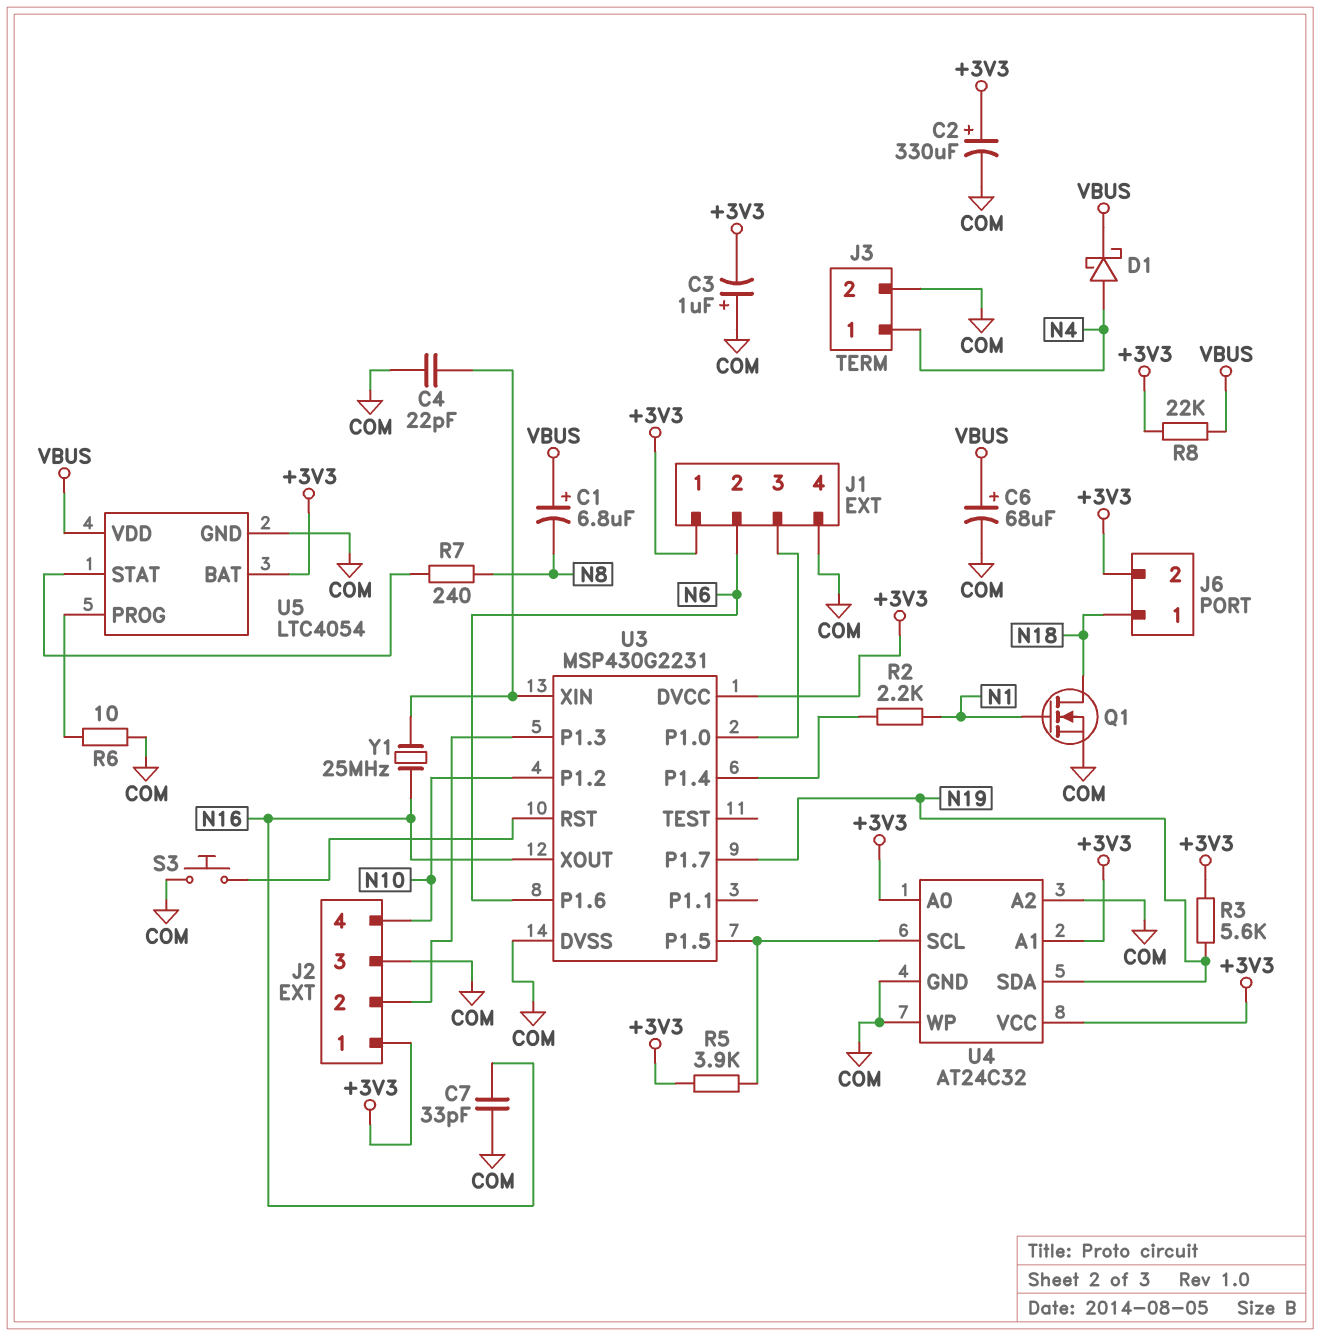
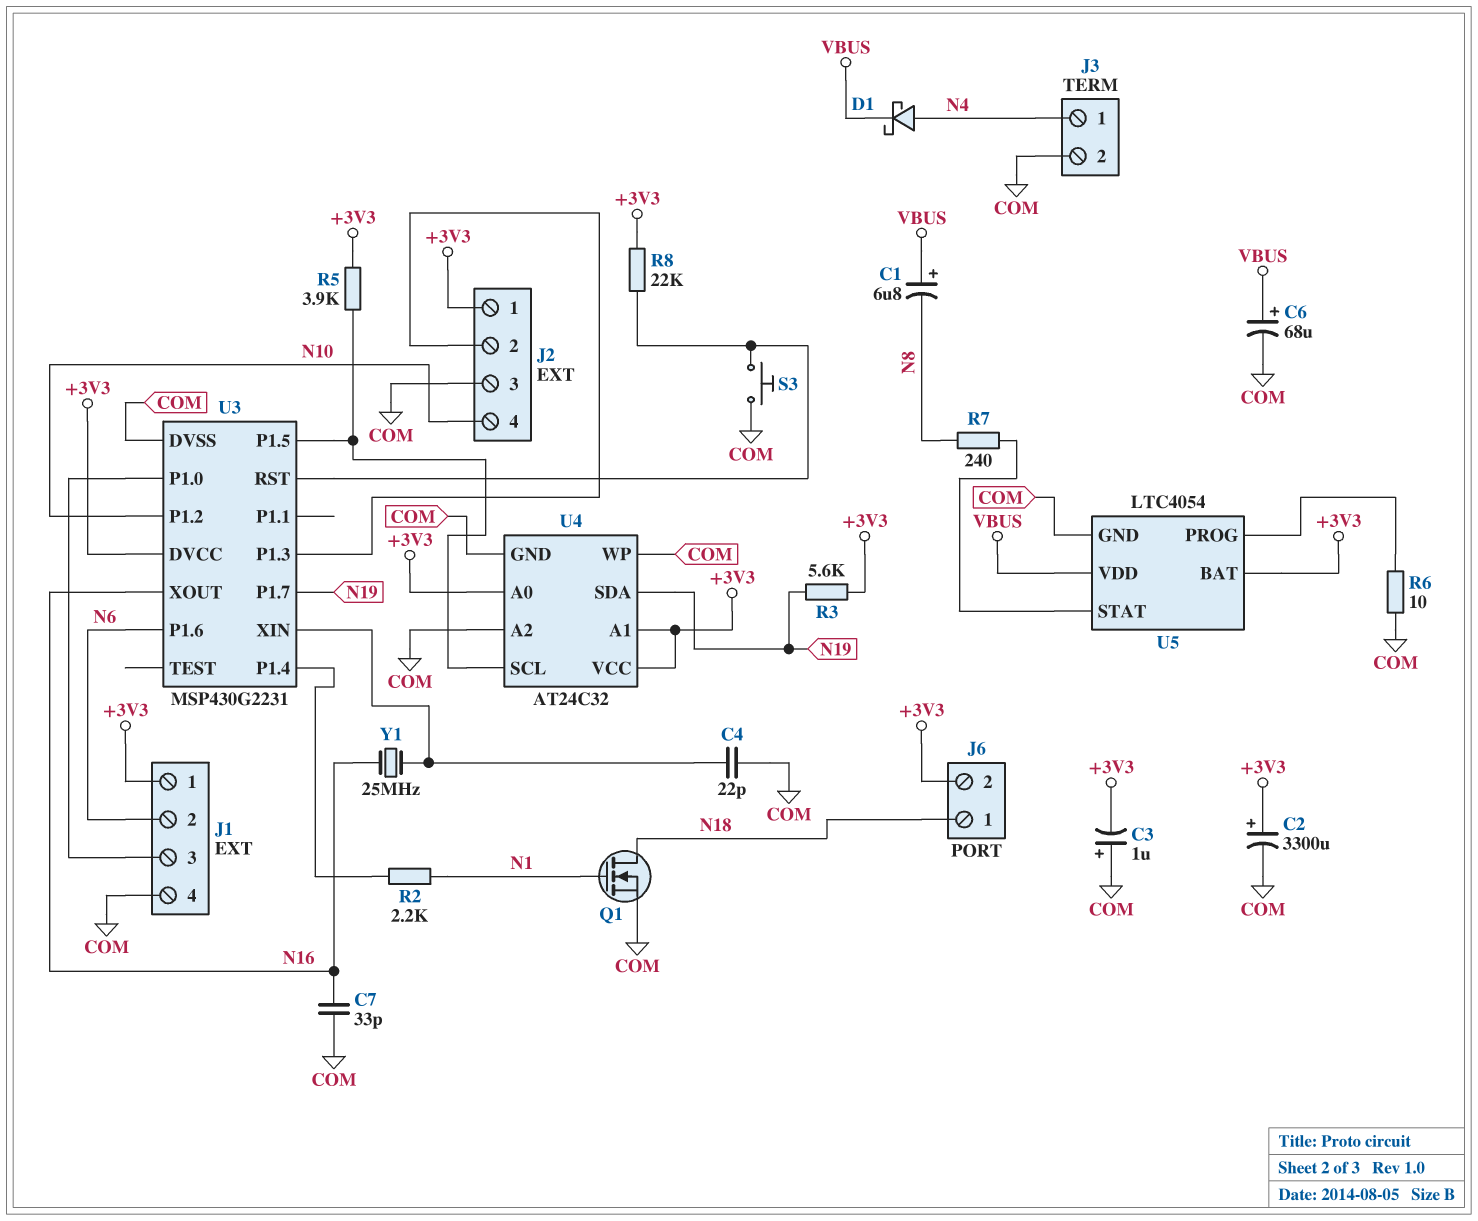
C2: 330uF (plus +3V3, minus COM) -> 3300uF (plus +3V3, minus COM)
R8: 22k (+3V3, VBUS) -> 22k (+3V3, U3/RST)

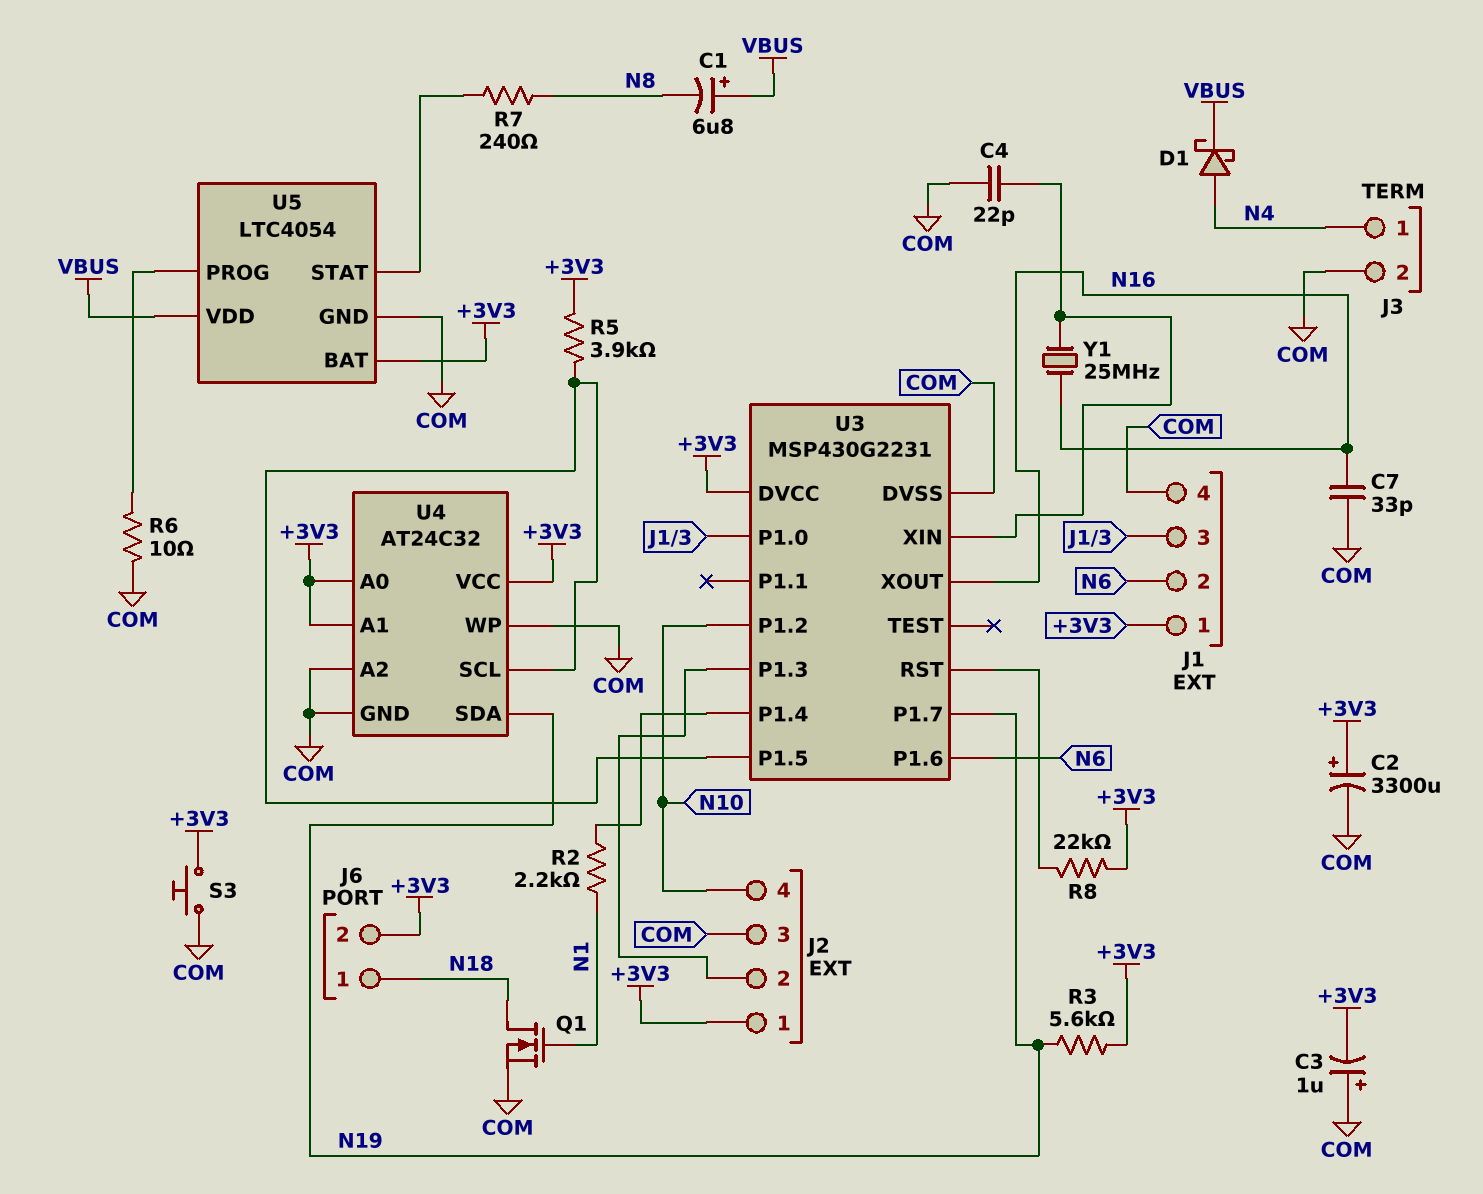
C6: 68uF (plus VBUS, minus COM) -> none
S3: button (COM, U3/RST) -> button (+3V3, COM)

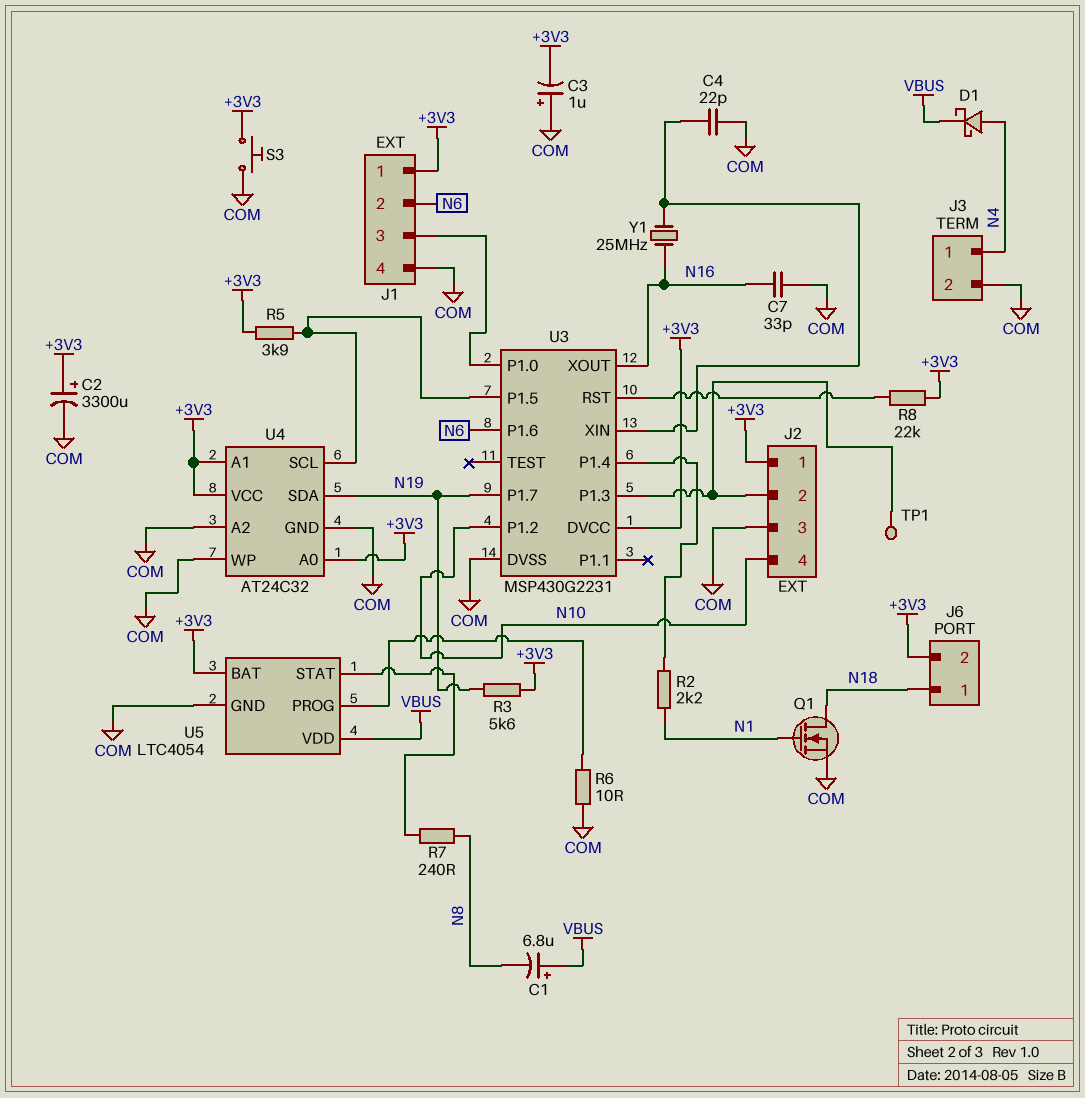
TP1: none -> test point (J2/2)

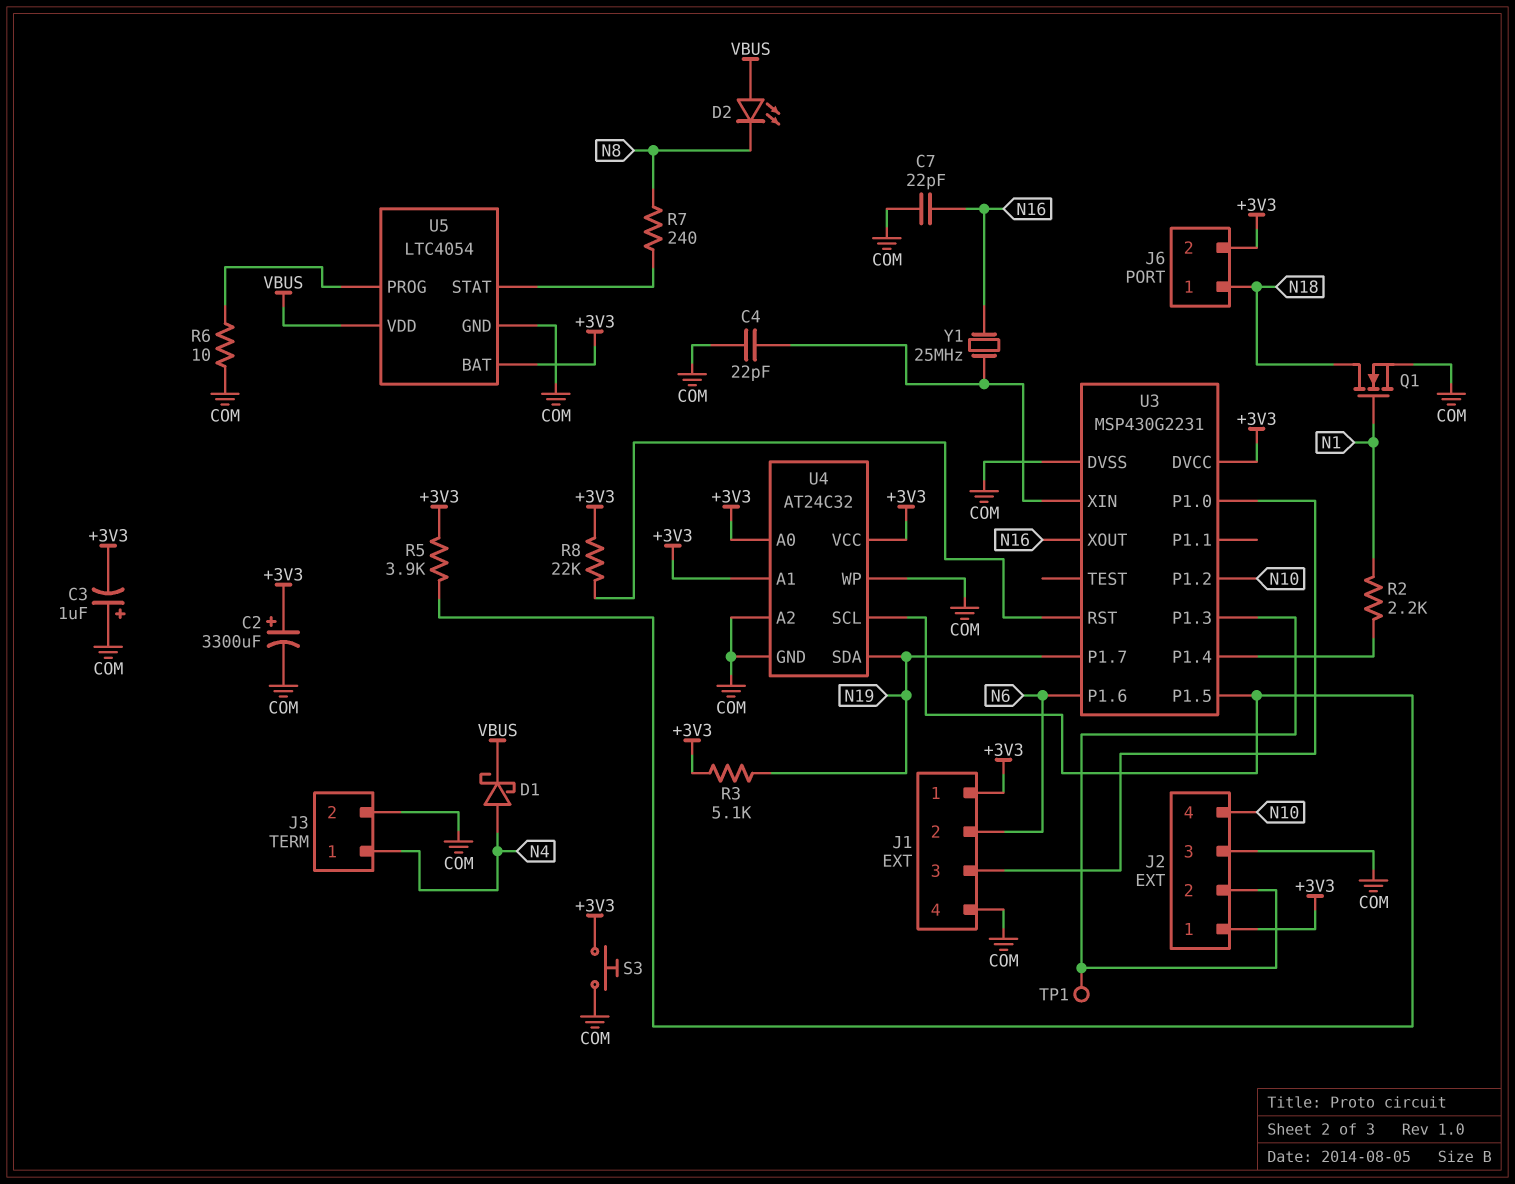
C1: 6.8uF (plus VBUS, minus N8) -> none
C7: 33pF (COM, N16) -> 22pF (COM, N16)
D2: none -> LED (A VBUS, K N8)
R3: 5.6k (+3V3, N19) -> 5.1k (+3V3, N19)

